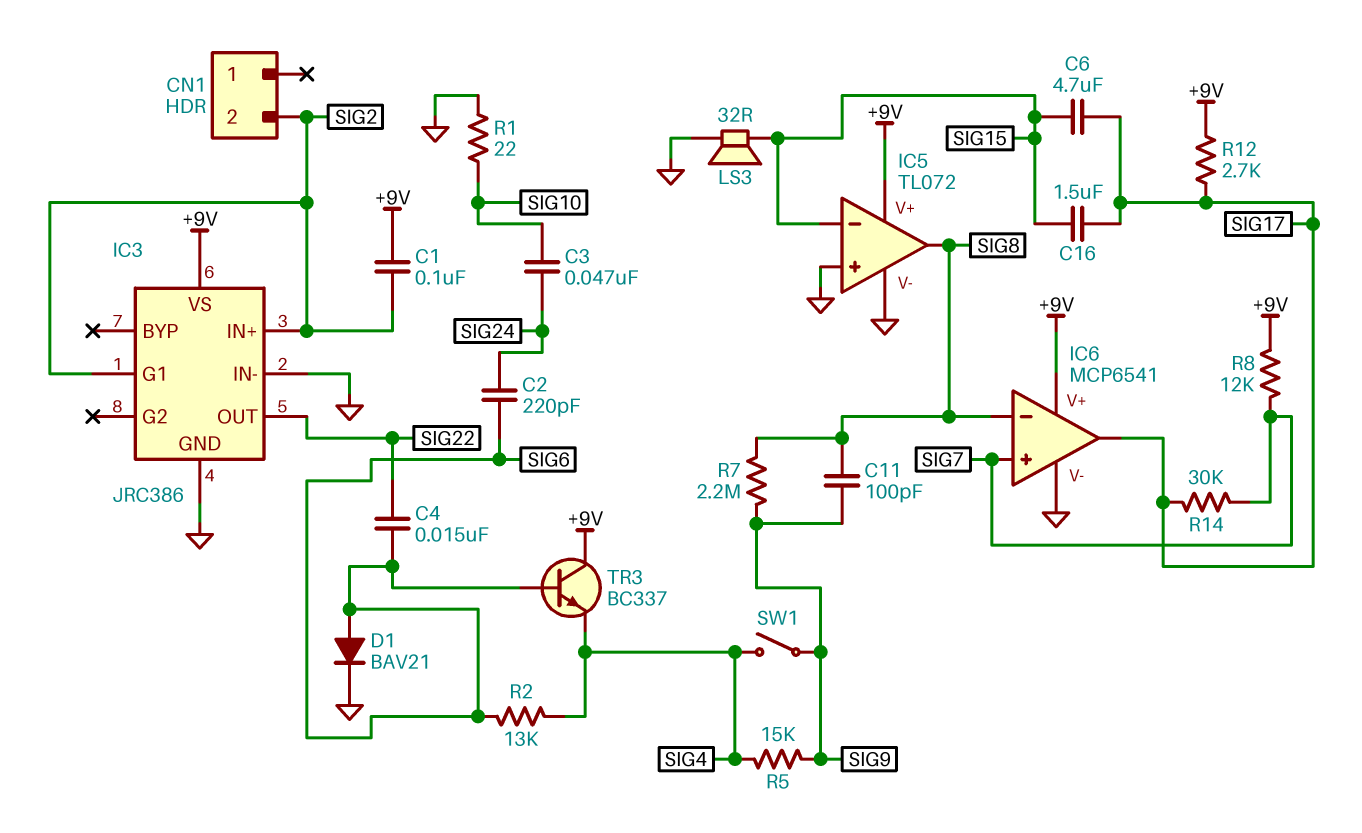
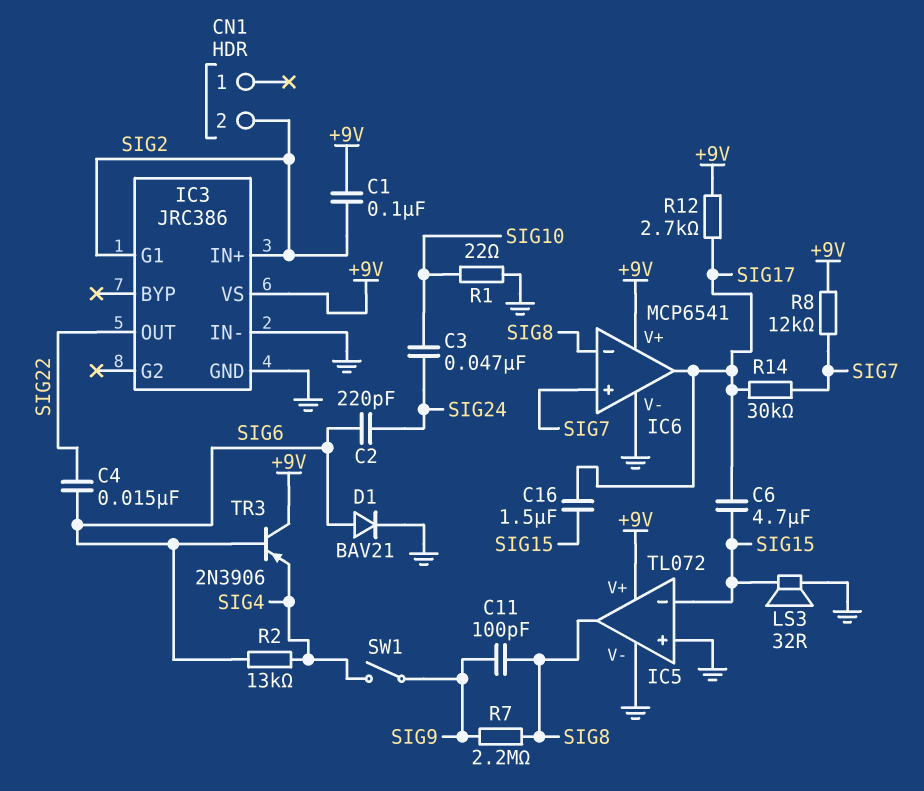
R5: 15k (SIG4, SIG9) -> none
TR3: NPN BC337 (B SIG6, C +9V, E SIG4) -> PNP 2N3906 (B SIG6, C +9V, E SIG4)

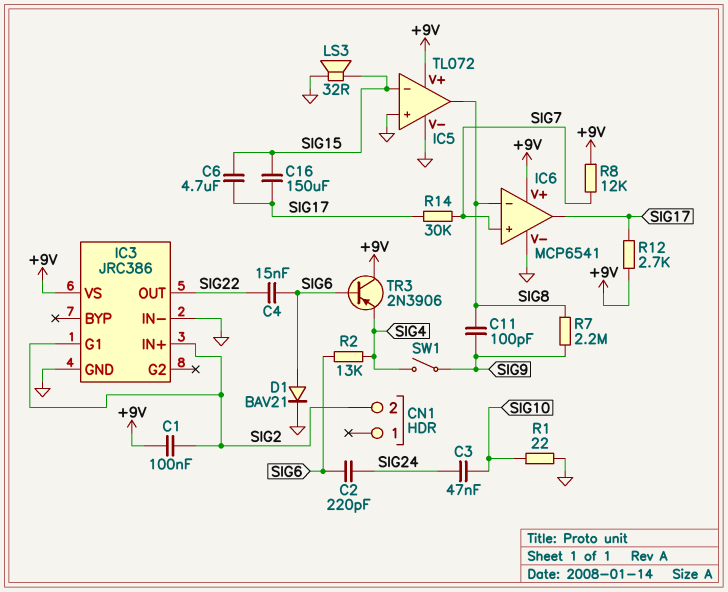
C16: 1.5uF (SIG15, SIG17) -> 150uF (SIG15, SIG17)

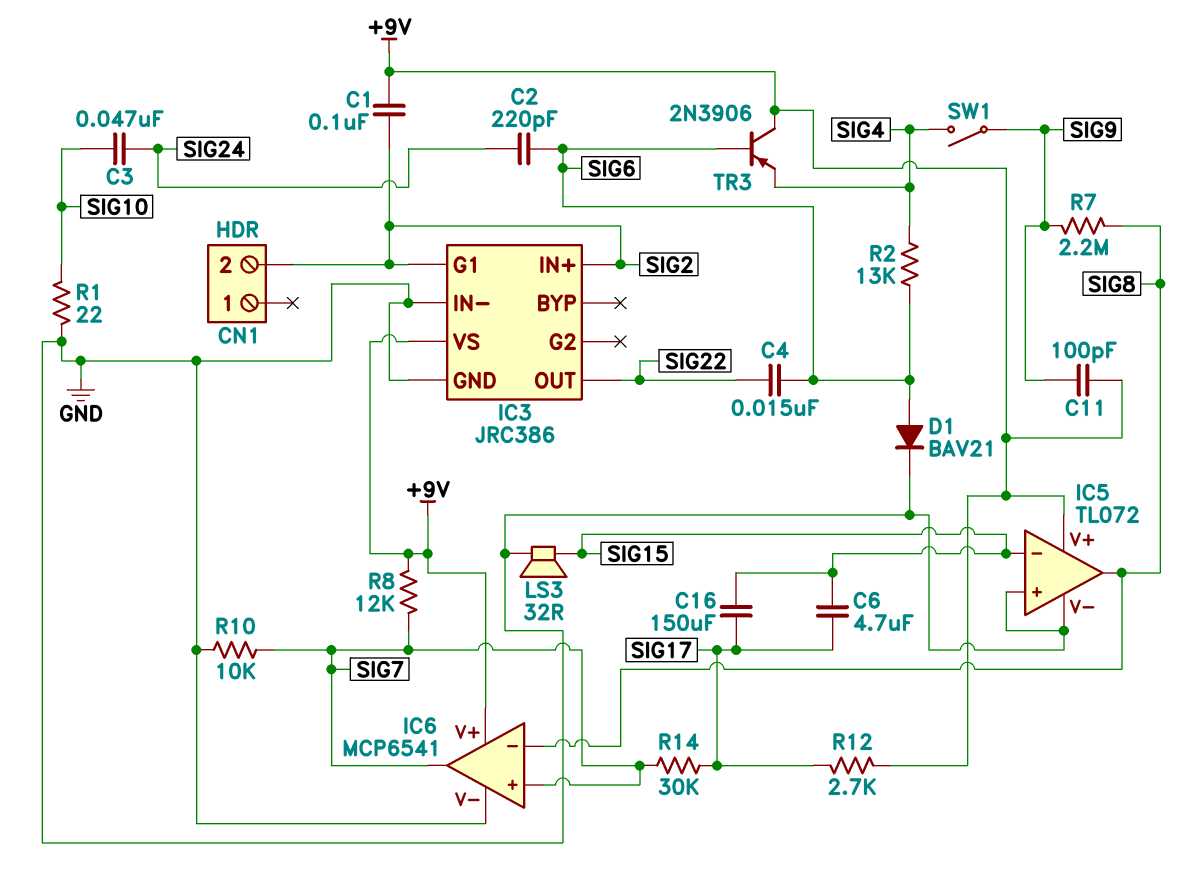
C11: 100pF (SIG8, SIG9) -> 100pF (+9V, SIG9)
IC6 pin out: SIG17 -> SIG7
R10: none -> 10k (GND, SIG7)

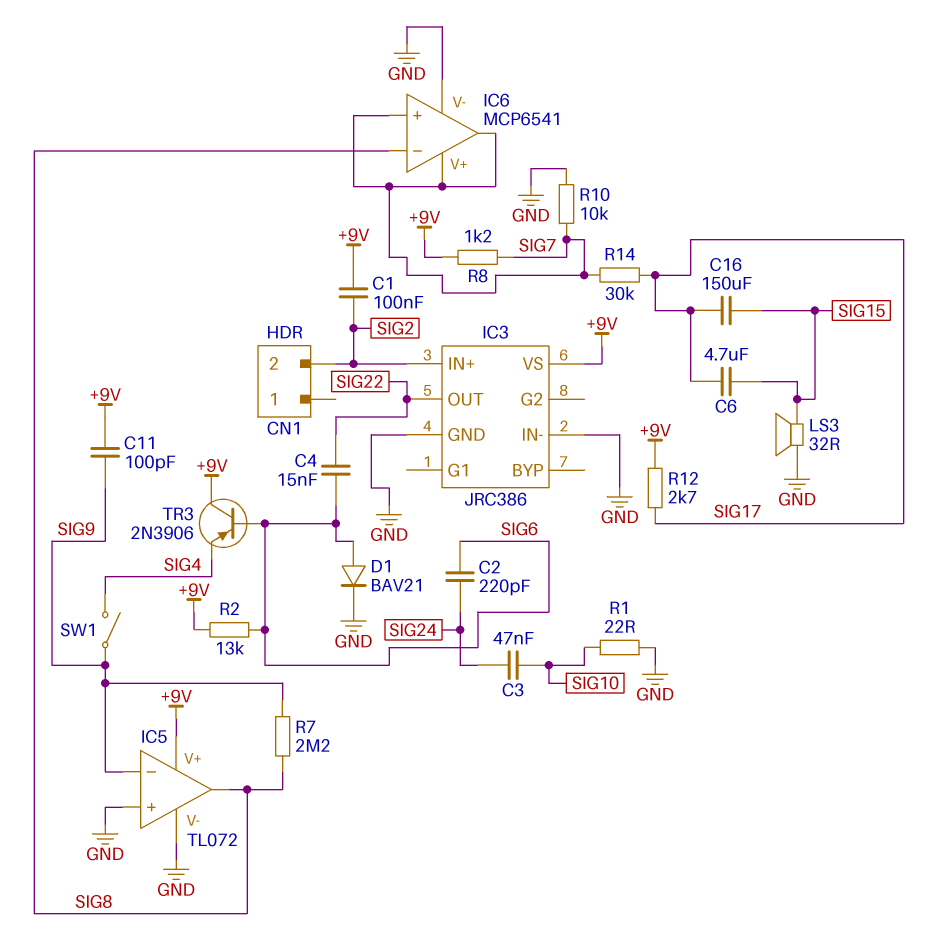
IC3 pin G1: SIG2 -> none
IC5 pin in-: SIG15 -> SIG9
IC6 pin V+: +9V -> SIG7
R2: 13k (SIG4, SIG6) -> 13k (+9V, SIG6)
R8: 12k (+9V, SIG7) -> 1.2k (+9V, SIG7)

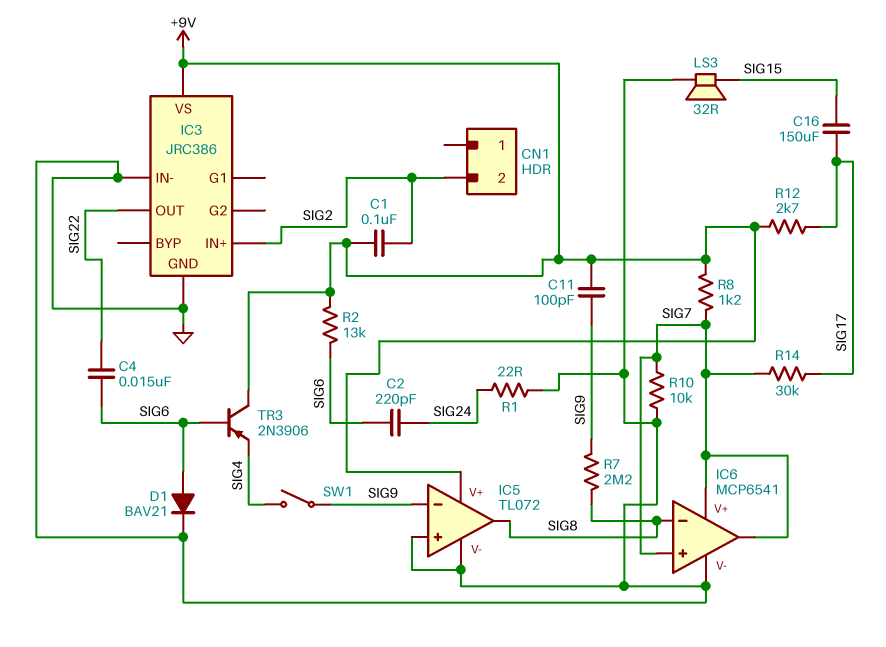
C3: 47nF (SIG10, SIG24) -> none
C6: 4.7uF (SIG15, SIG17) -> none
R1: 22 (GND, SIG10) -> 22 (GND, SIG24)

